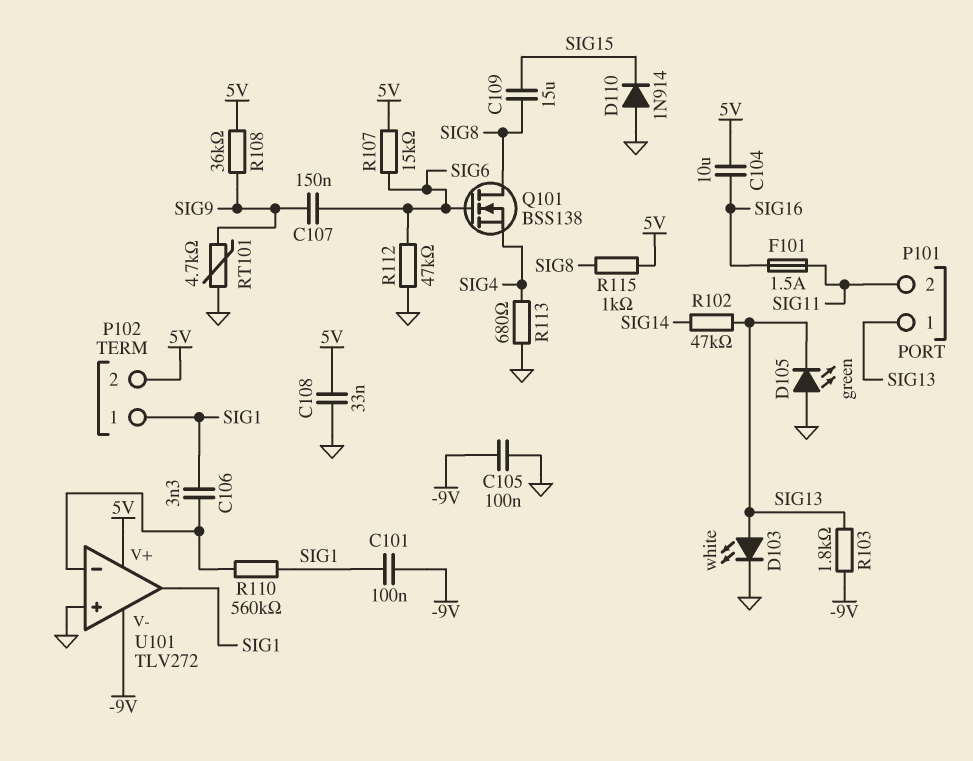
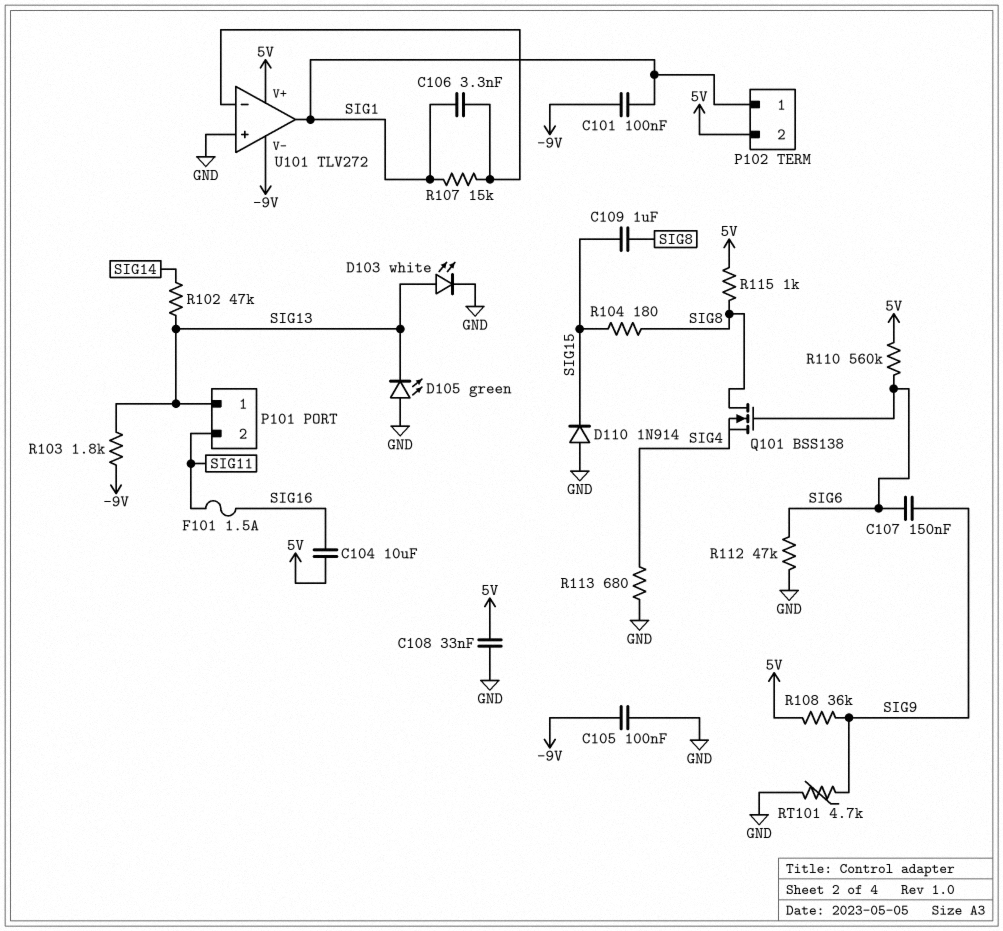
C109: 15uF (SIG8, SIG15) -> 1uF (SIG8, SIG15)
R104: none -> 180 (SIG8, SIG15)
R107: 15k (5V, SIG6) -> 15k (SIG1, U101/in-)
R110: 560k (SIG1, U101/in-) -> 560k (5V, SIG6)

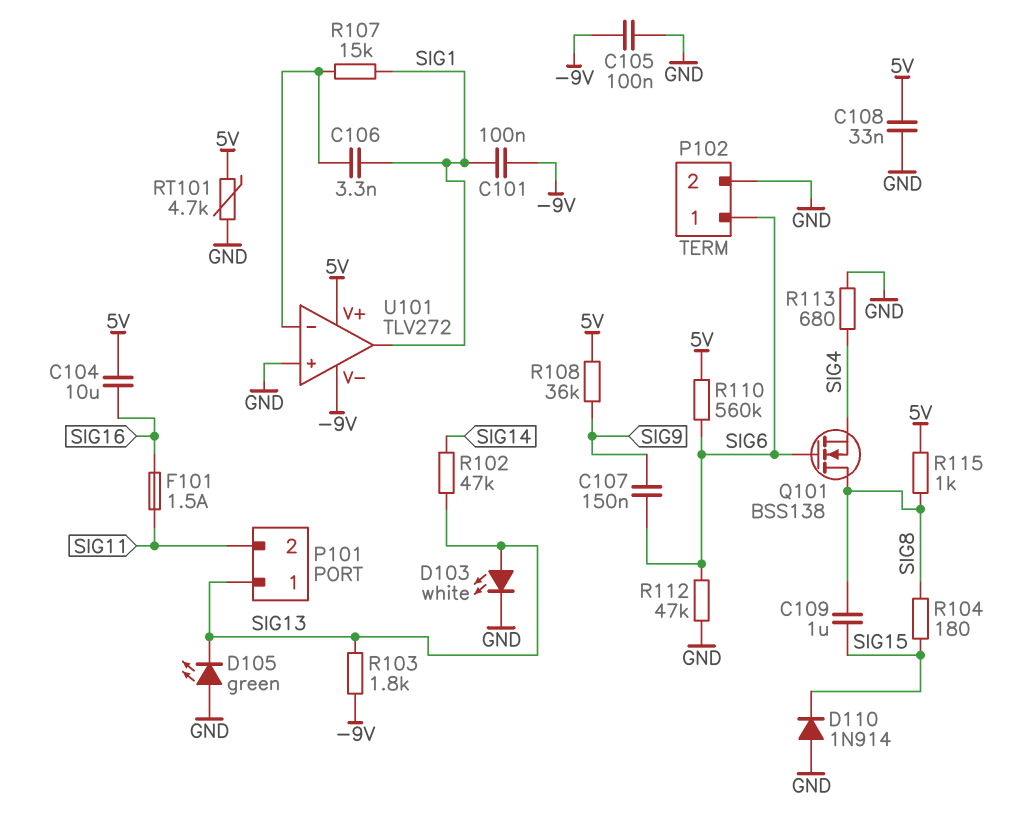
P102 pin 1: SIG1 -> SIG6
P102 pin 2: 5V -> GND
RT101: 4.7k (GND, SIG9) -> 4.7k (5V, GND)

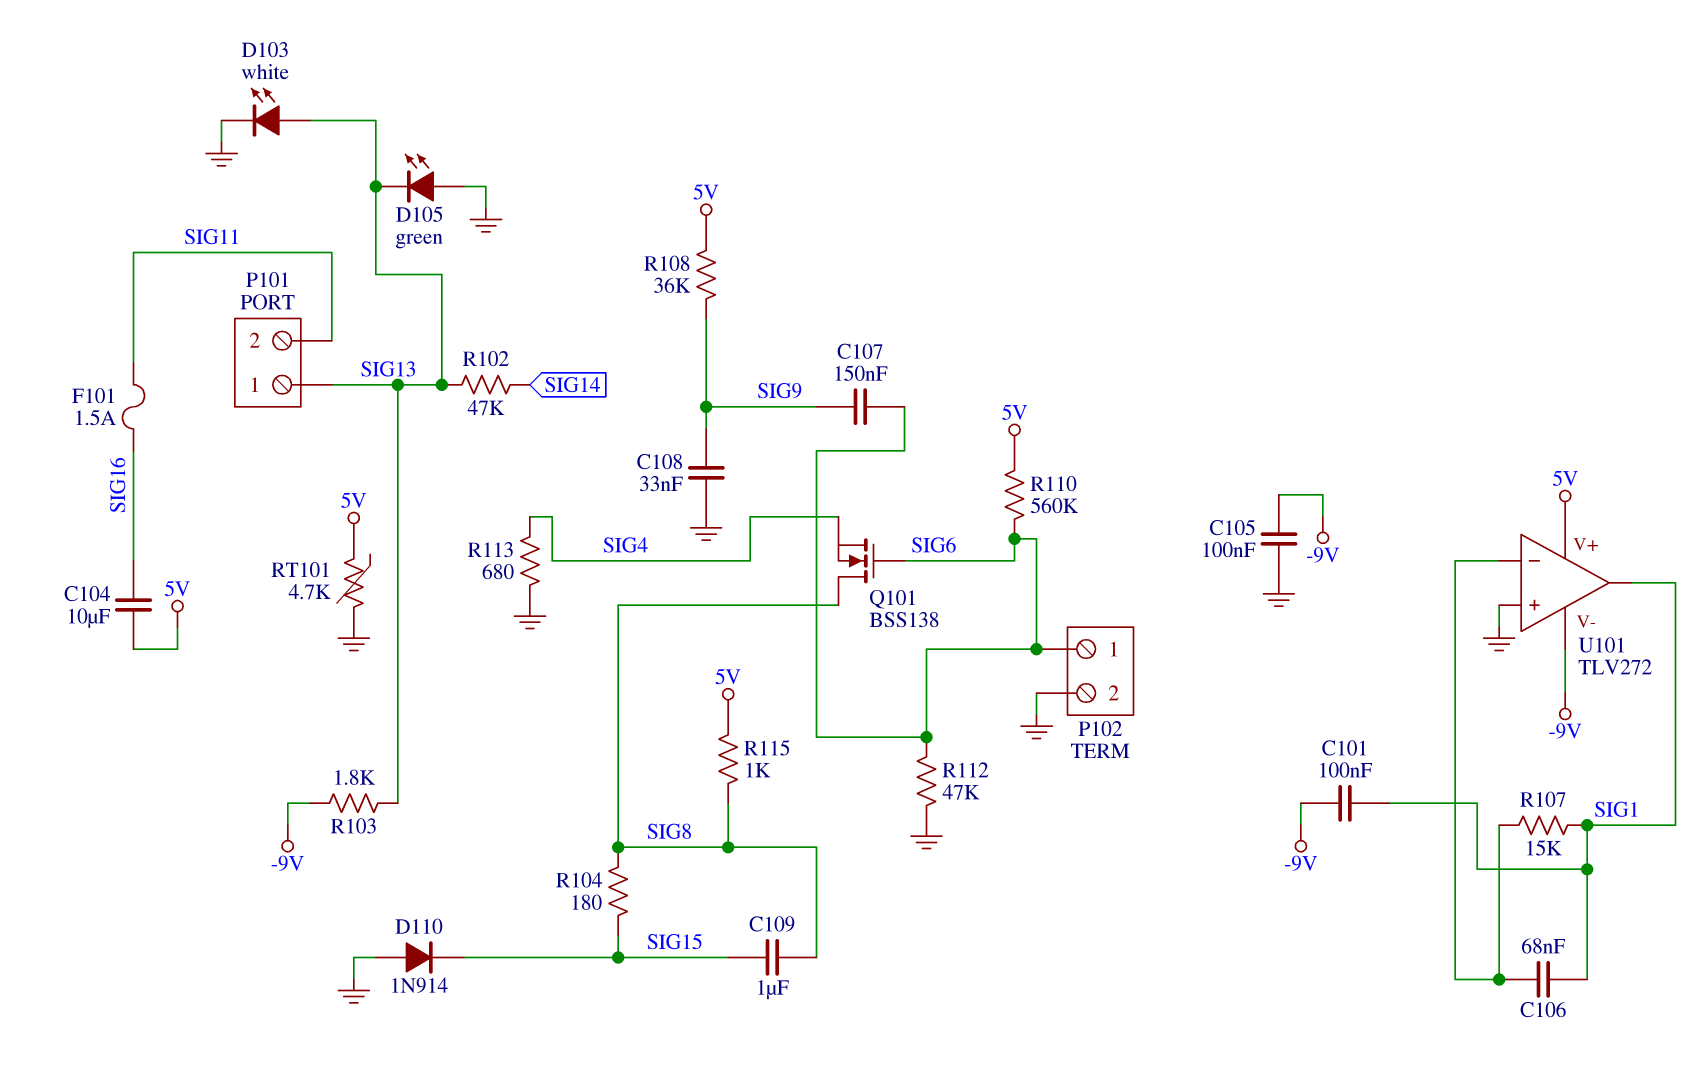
C106: 3.3nF (SIG1, U101/in-) -> 68nF (SIG1, U101/in-)
C108: 33nF (5V, GND) -> 33nF (GND, SIG9)

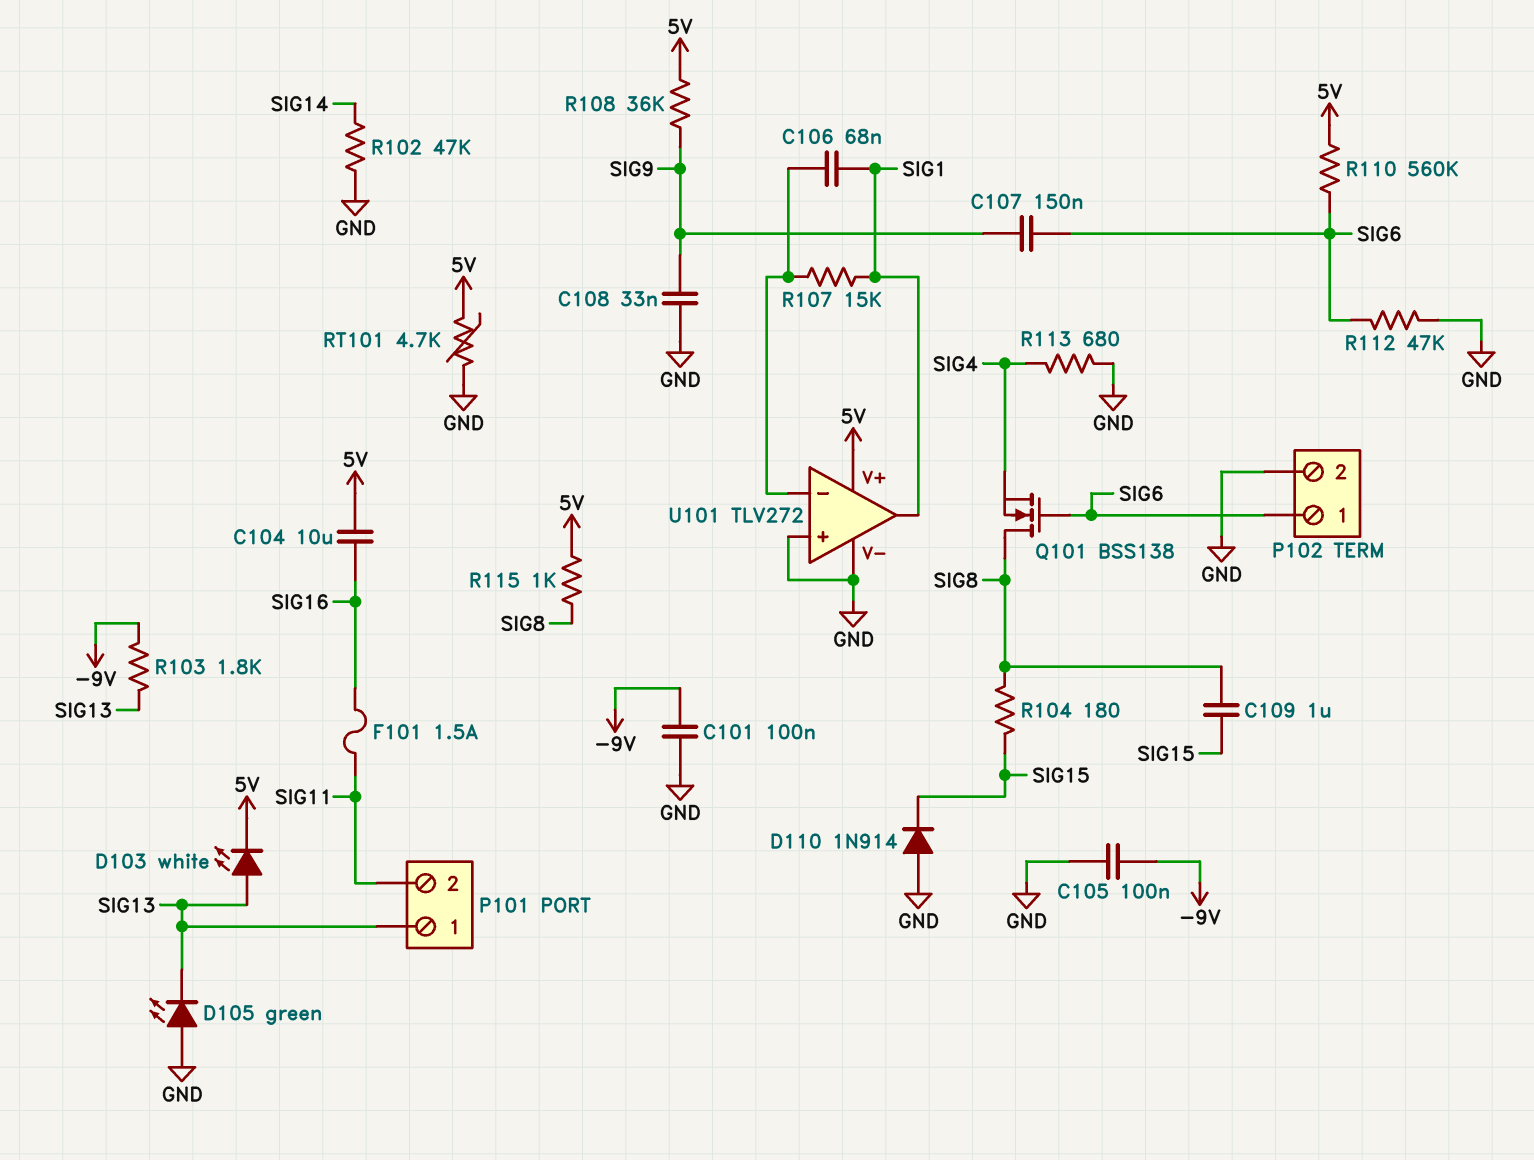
C101: 100nF (-9V, SIG1) -> 100nF (-9V, GND)
D103: LED white (A SIG13, K GND) -> LED white (A SIG13, K 5V)
R102: 47k (SIG13, SIG14) -> 47k (GND, SIG14)
U101 pin V-: -9V -> GND

